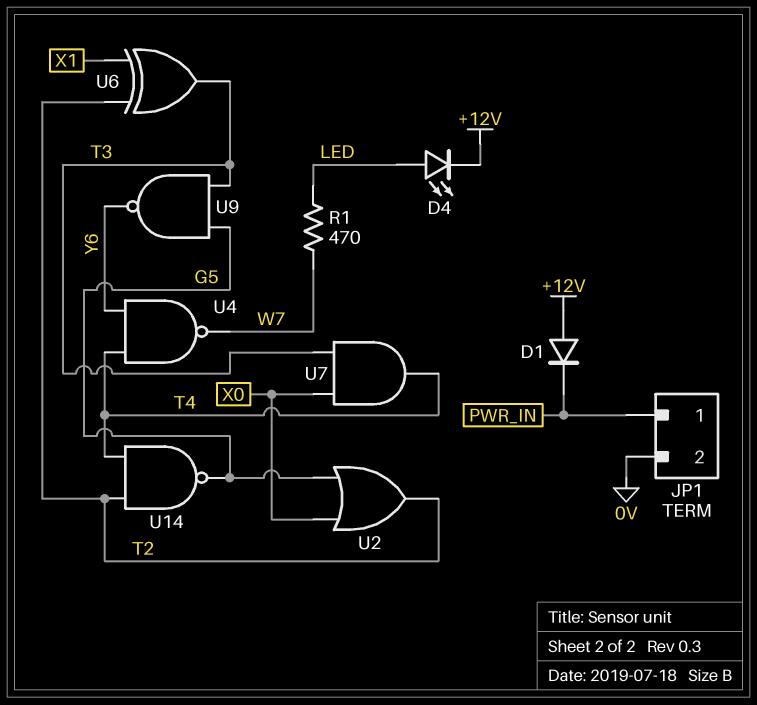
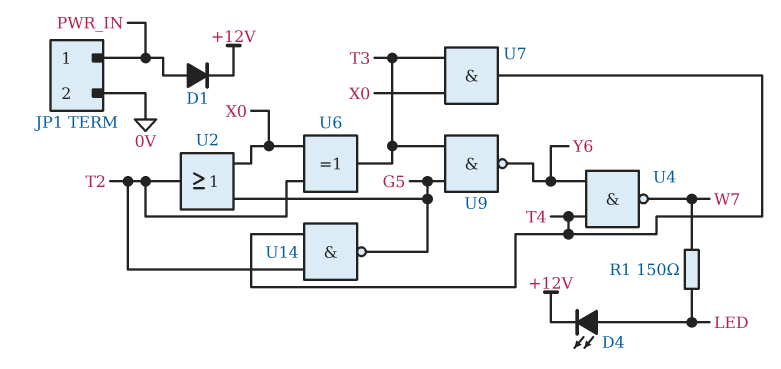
D1: diode (A +12V, K PWR_IN) -> diode (A PWR_IN, K +12V)
R1: 470 (LED, W7) -> 150 (LED, W7)
U6: XOR (in T2, in X1, out T3) -> XOR (in T2, in X0, out T3)

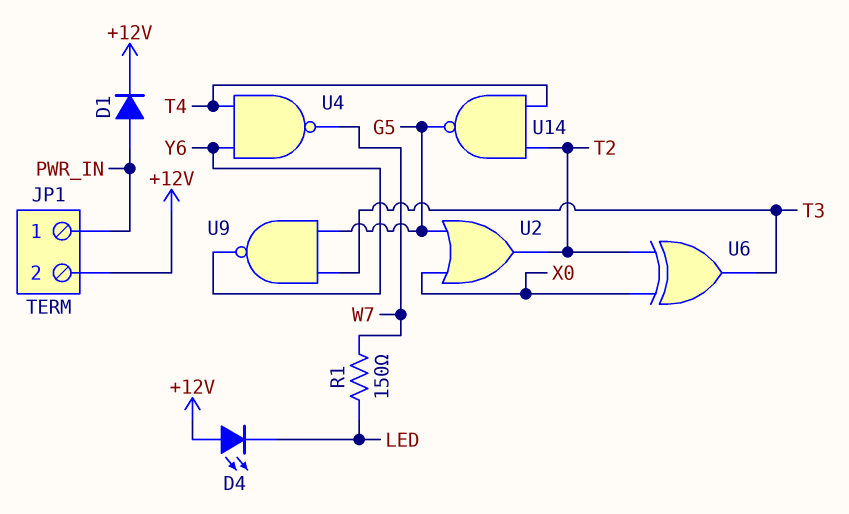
D4: LED (A LED, K +12V) -> LED (A +12V, K LED)
JP1 pin 2: 0V -> +12V
U7: AND (in T3, in X0, out T4) -> none

